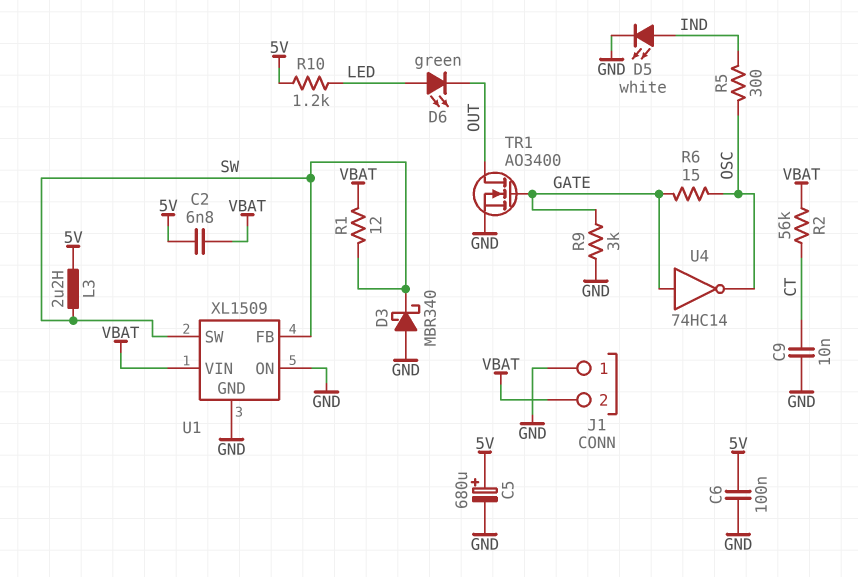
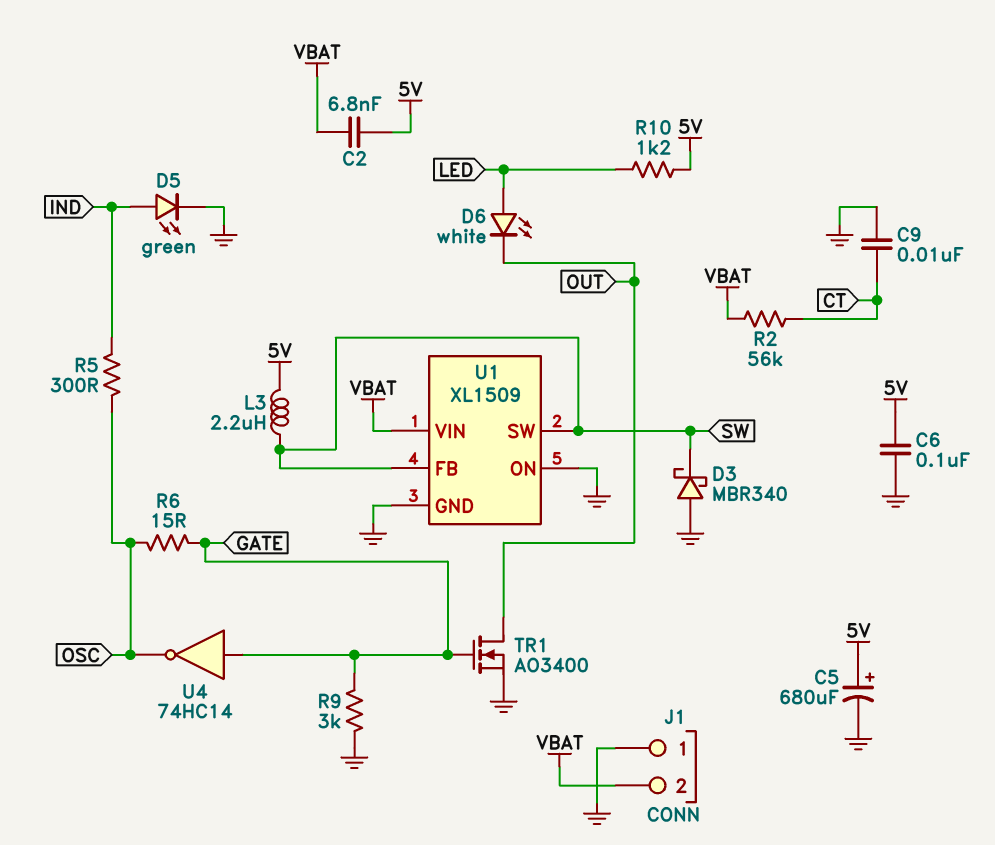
D5: LED white (A IND, K GND) -> LED green (A IND, K GND)
D6: LED green (A LED, K OUT) -> LED white (A LED, K OUT)
R1: 12 (SW, VBAT) -> none

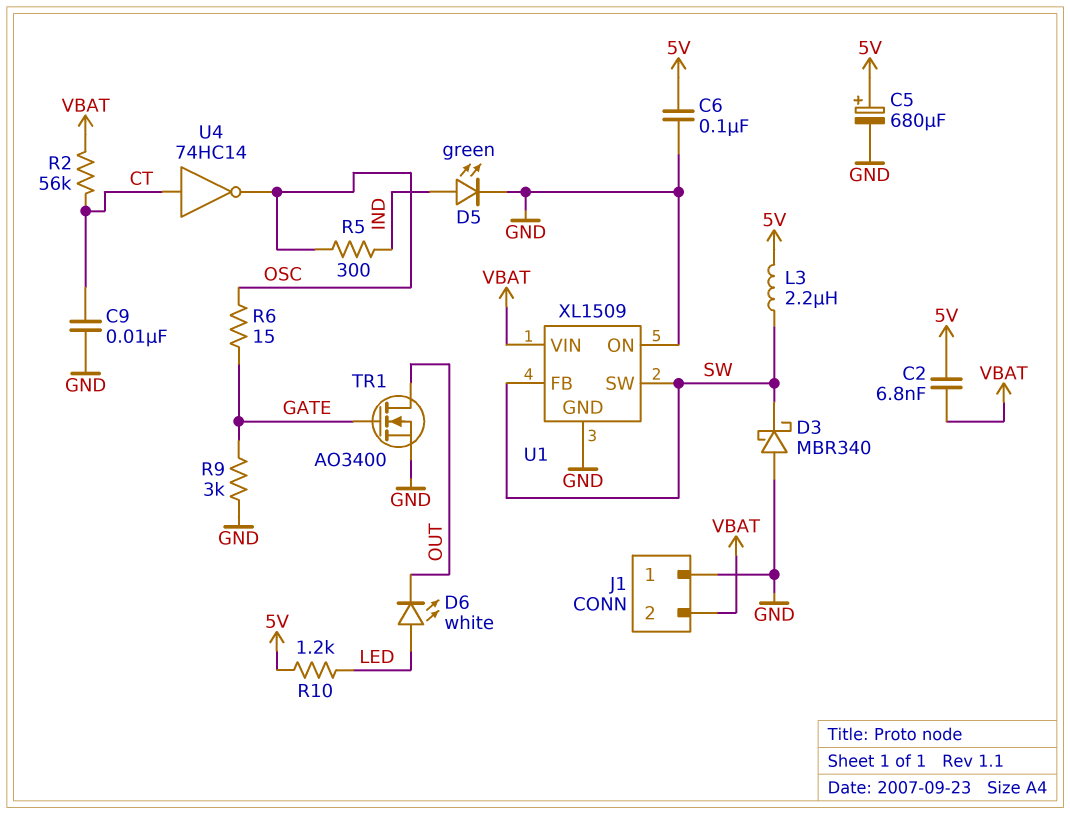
U4: NOT 74HC14 (in GATE, out OSC) -> NOT 74HC14 (in CT, out OSC)

